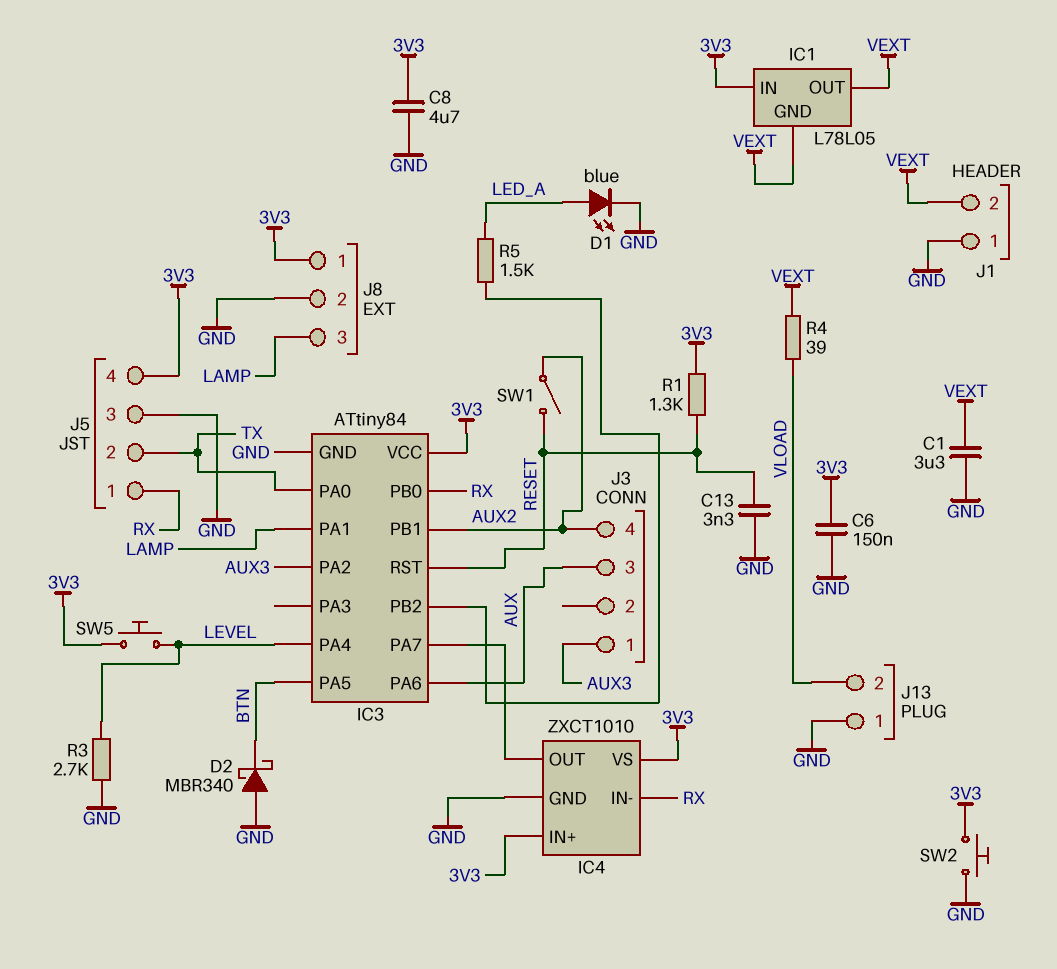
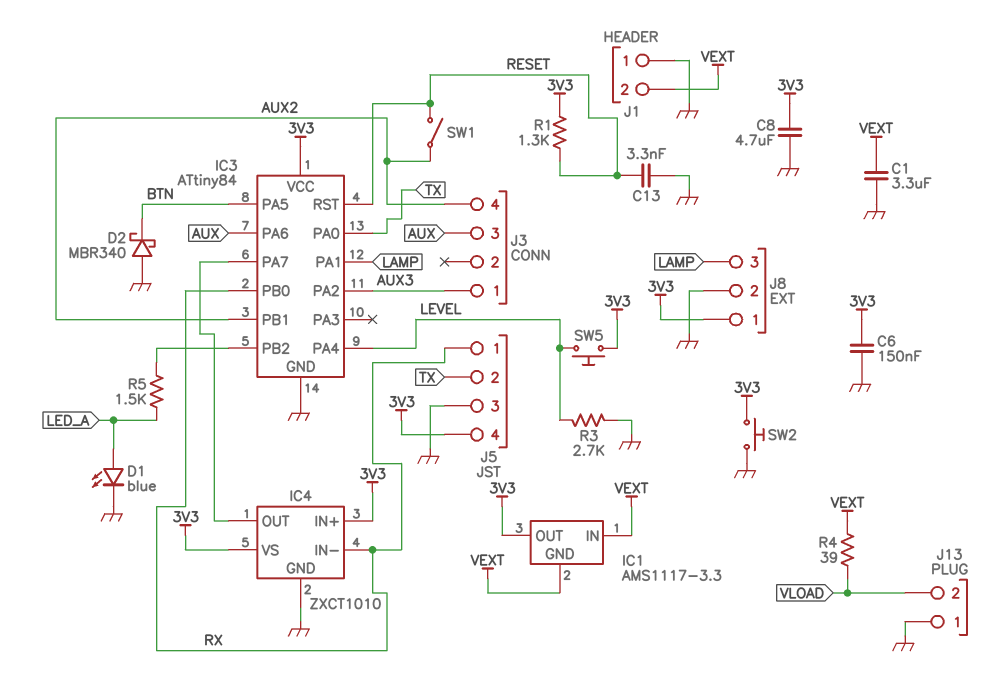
IC1: L78L05 -> AMS1117-3.3
IC1 pin IN: 3V3 -> VEXT
IC1 pin OUT: VEXT -> 3V3

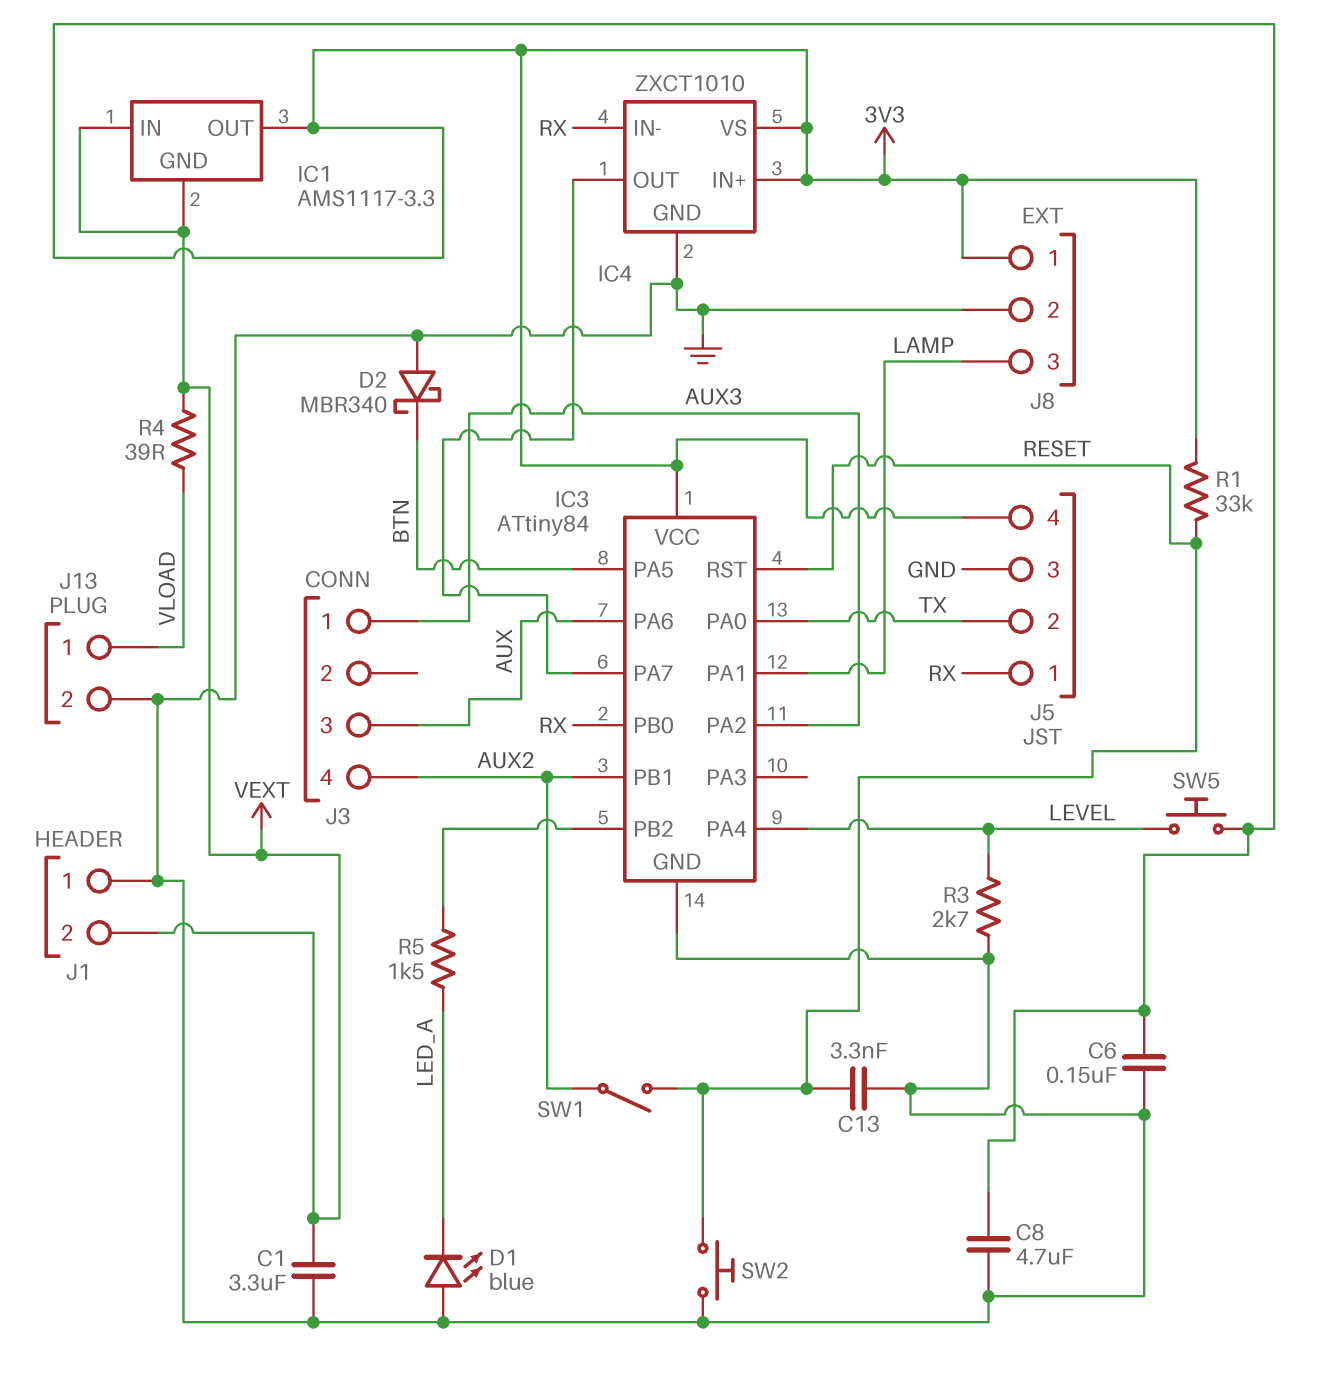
D1: LED blue (A LED_A, K GND) -> LED blue (A GND, K LED_A)
J13 pin 1: GND -> VLOAD
J13 pin 2: VLOAD -> GND
R1: 1.3k (3V3, RESET) -> 33k (3V3, RESET)
SW2: button (3V3, GND) -> button (GND, RESET)

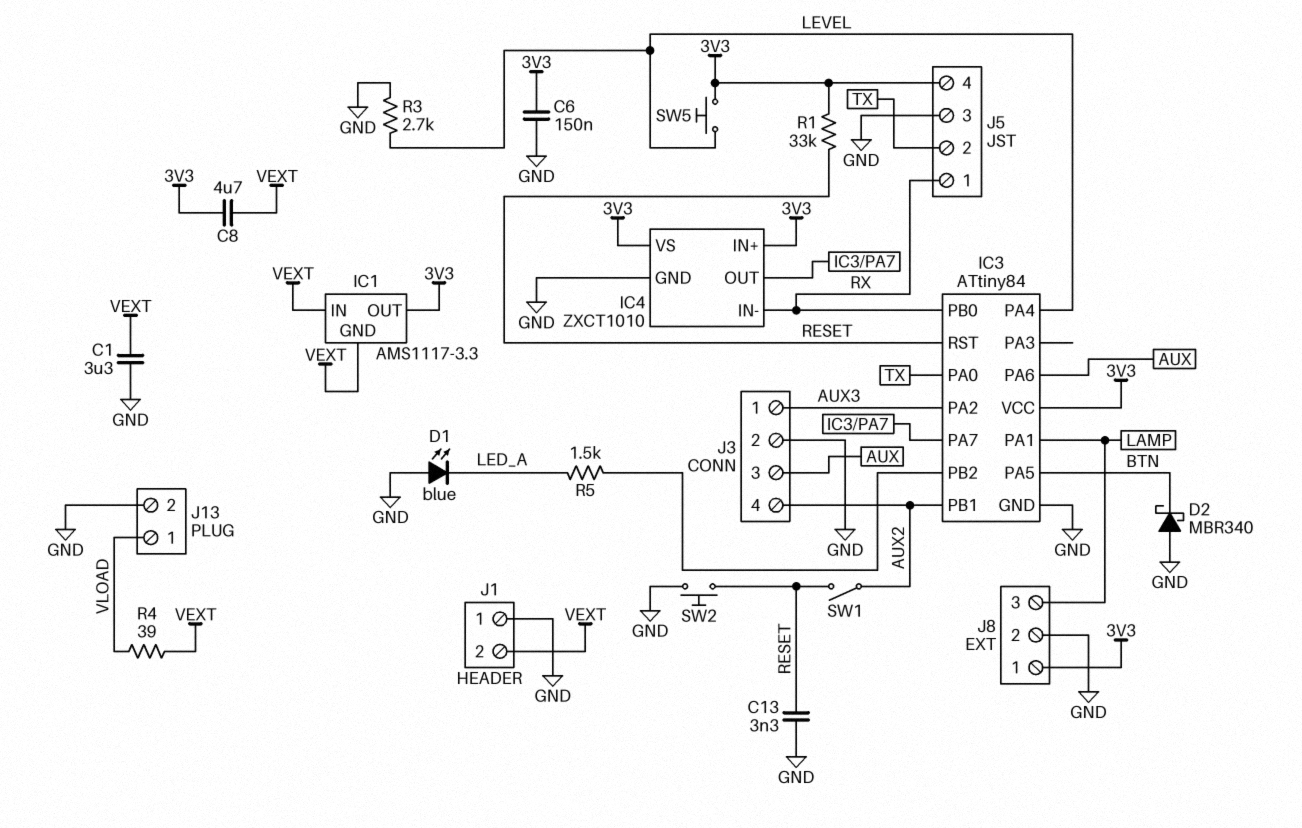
C8: 4.7uF (3V3, GND) -> 4.7uF (3V3, VEXT)
J3 pin 2: none -> GND

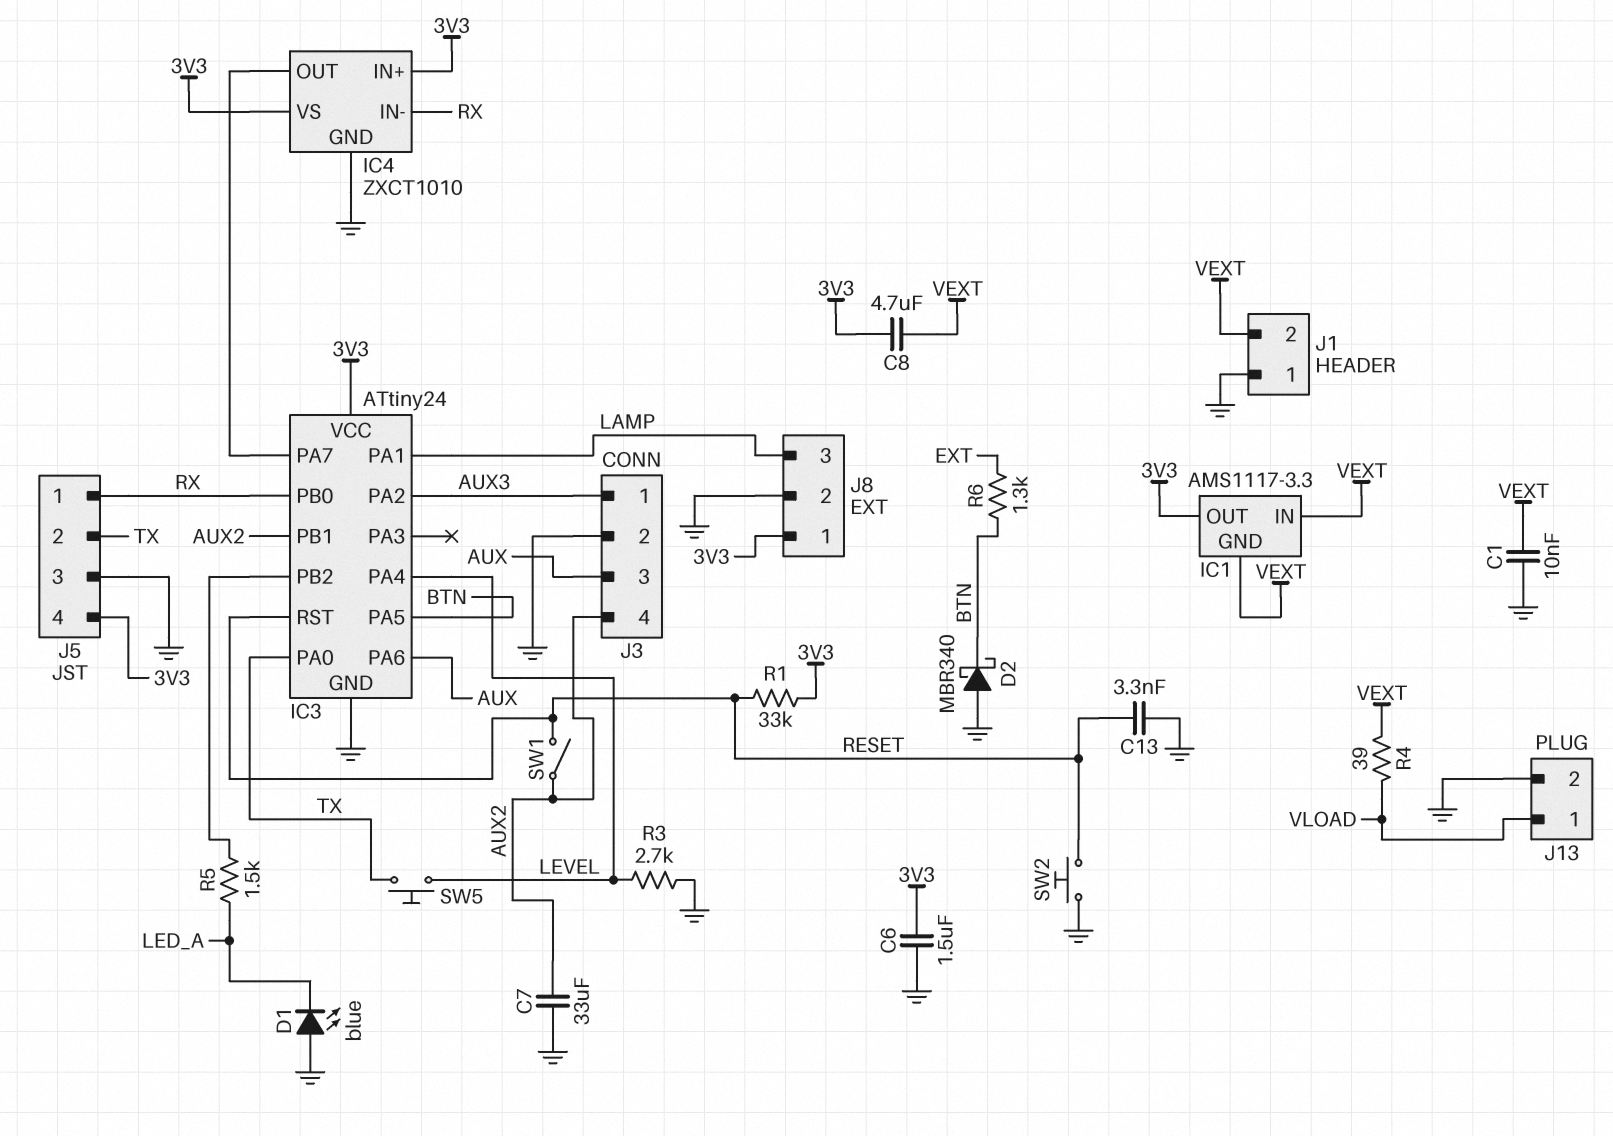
C1: 3.3uF (GND, VEXT) -> 10nF (GND, VEXT)
C6: 150nF (3V3, GND) -> 1.5uF (3V3, GND)
C7: none -> 33uF (AUX2, GND)
IC3: ATtiny84 -> ATtiny24
R6: none -> 1.3k (BTN, EXT)
SW5: button (3V3, LEVEL) -> button (LEVEL, TX)

